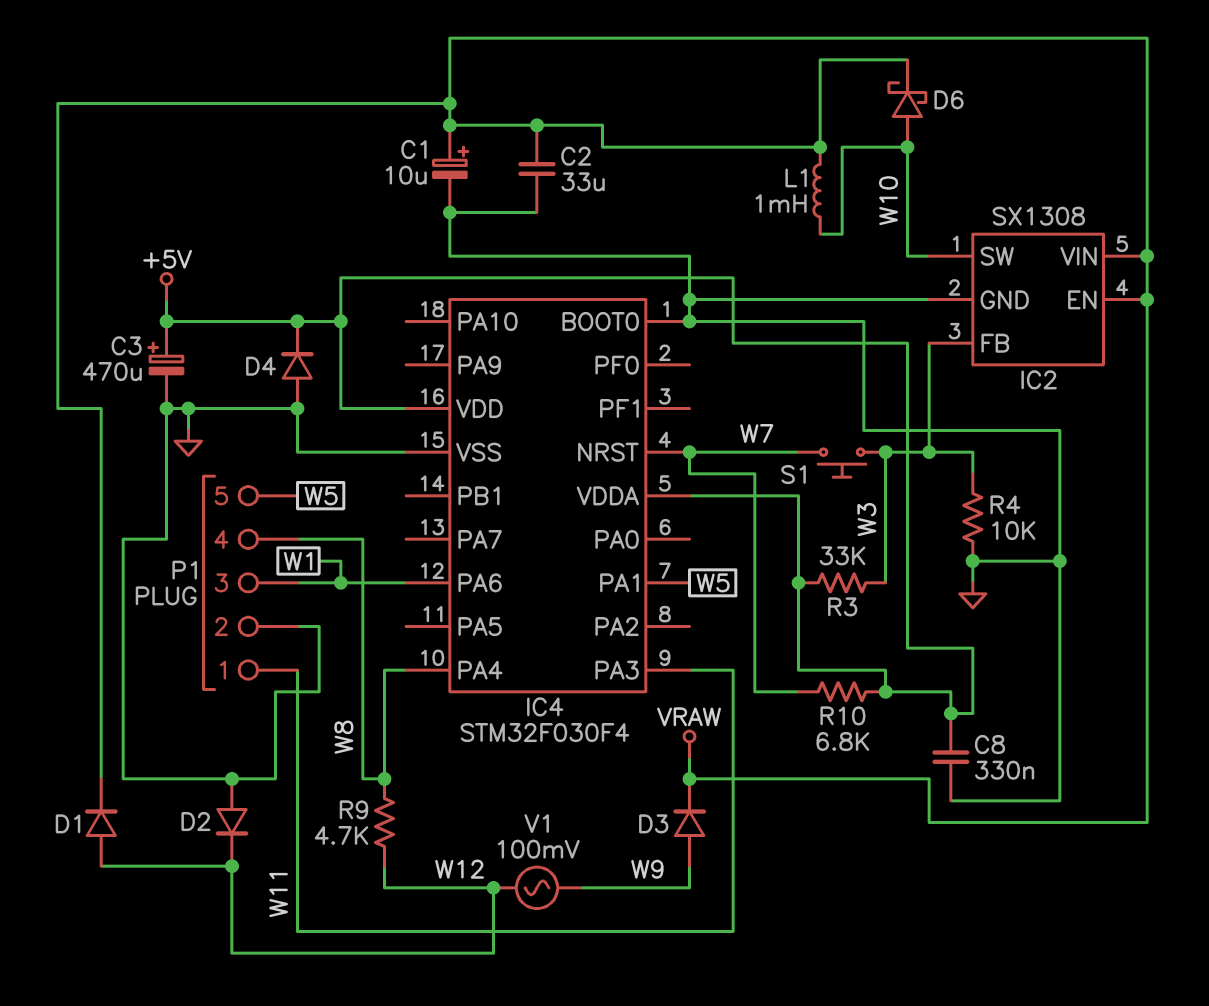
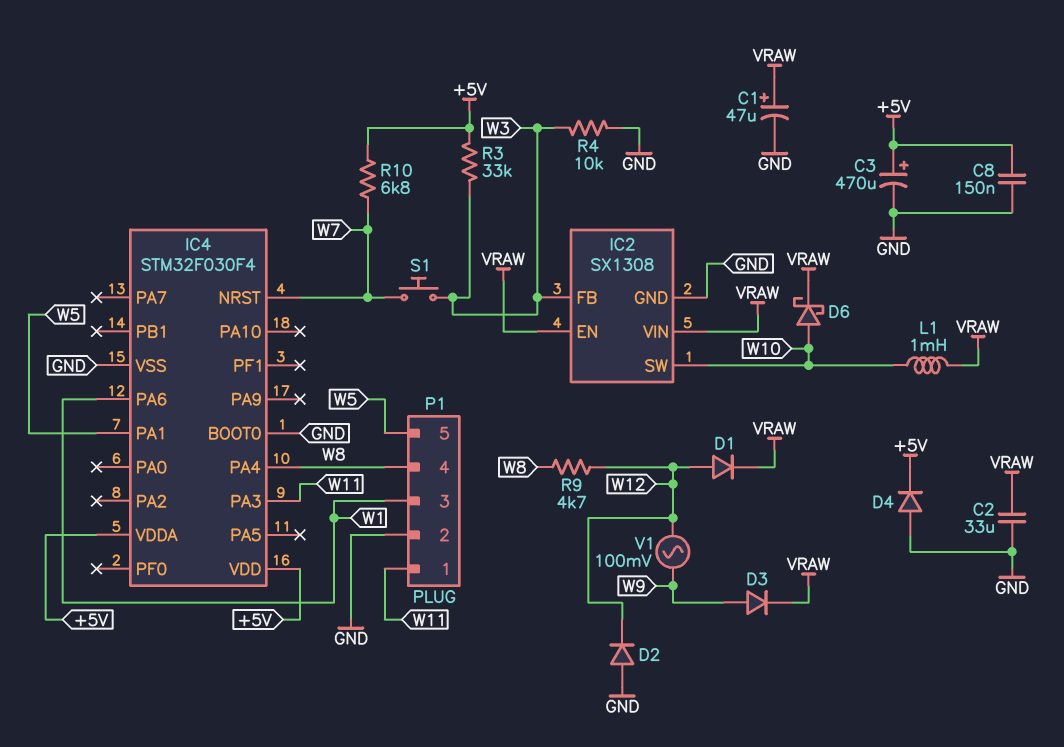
C1: 10uF (plus VRAW, minus GND) -> 47uF (plus VRAW, minus GND)
C8: 330nF (+5V, GND) -> 150nF (+5V, GND)

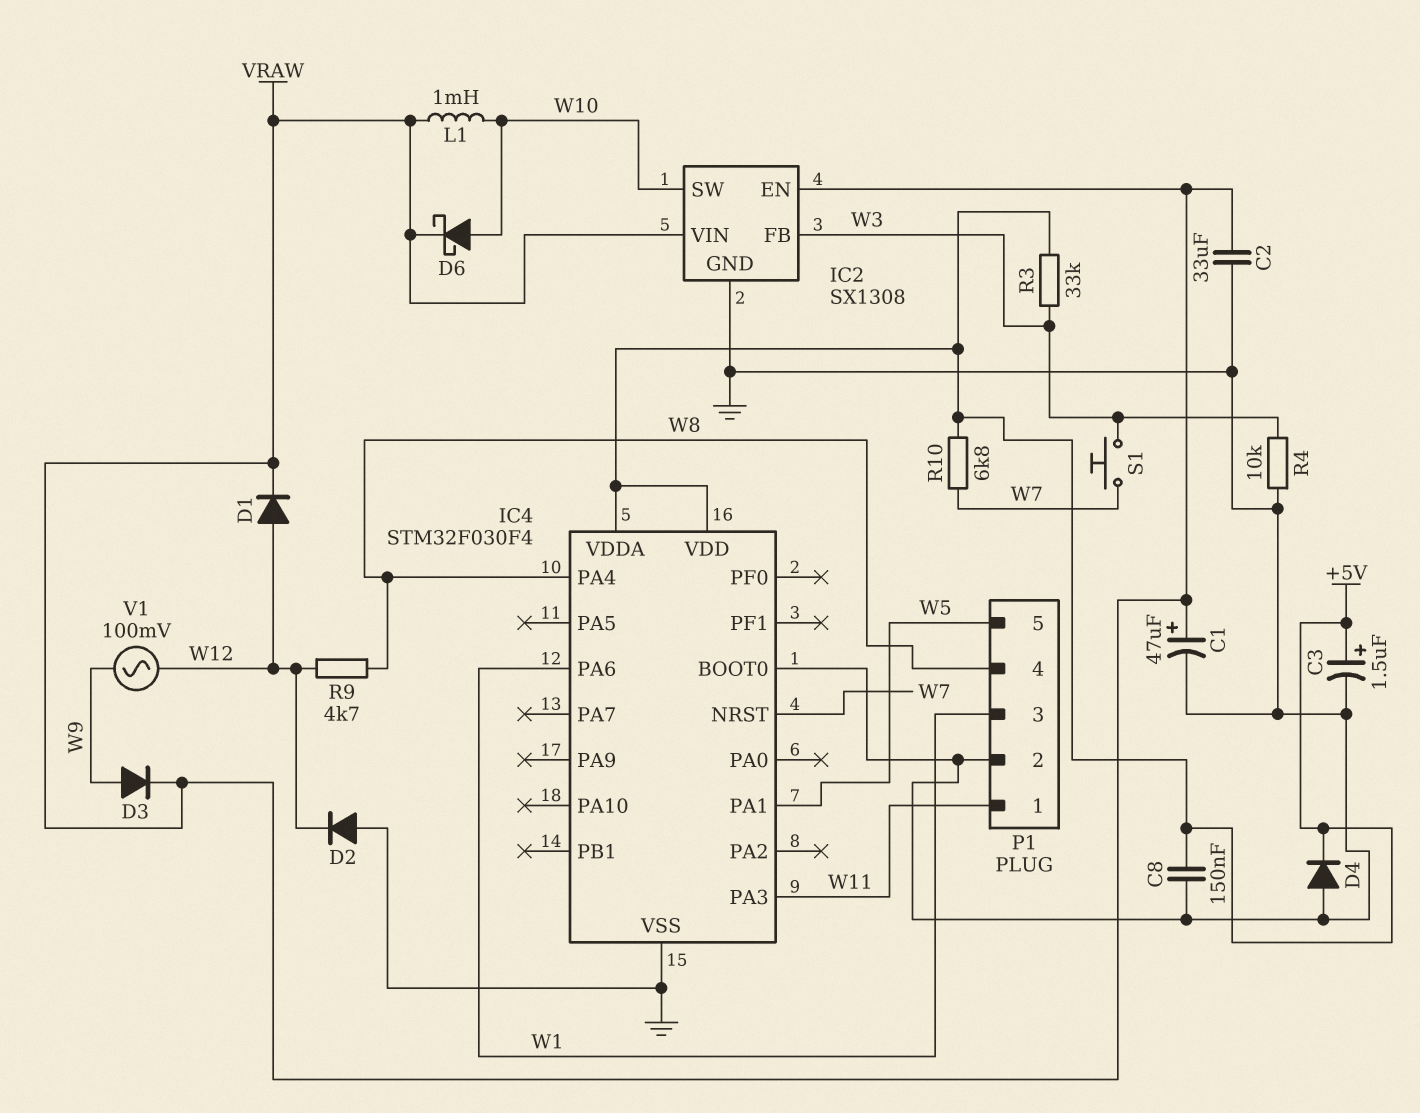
C3: 470uF (plus +5V, minus GND) -> 1.5uF (plus +5V, minus GND)

